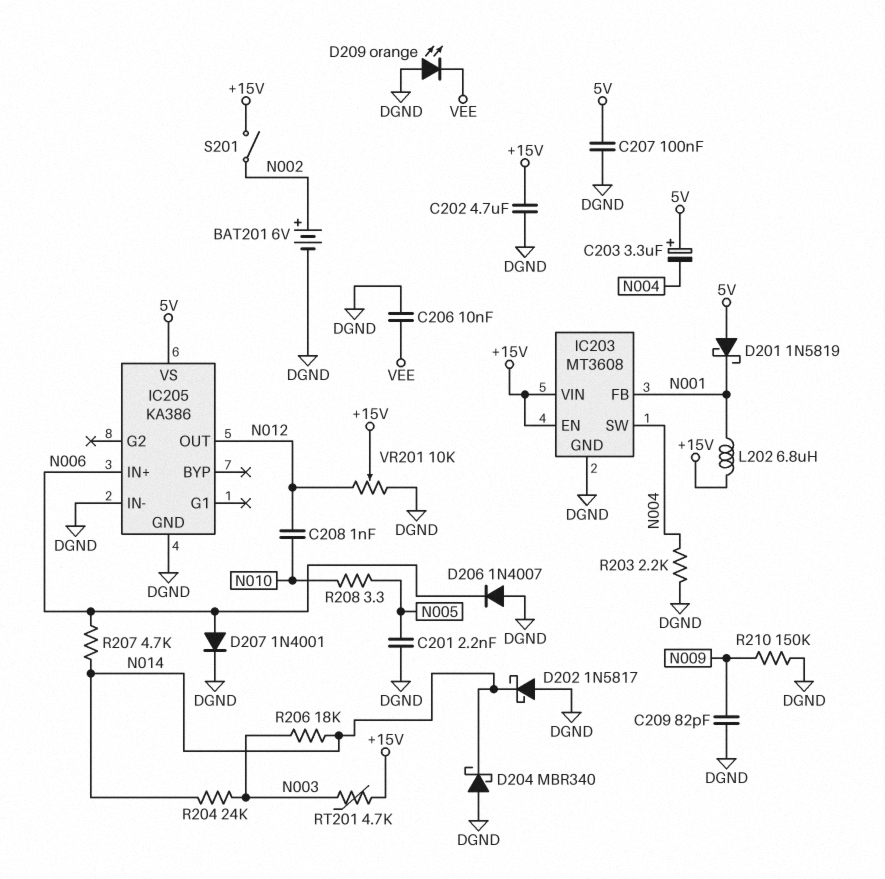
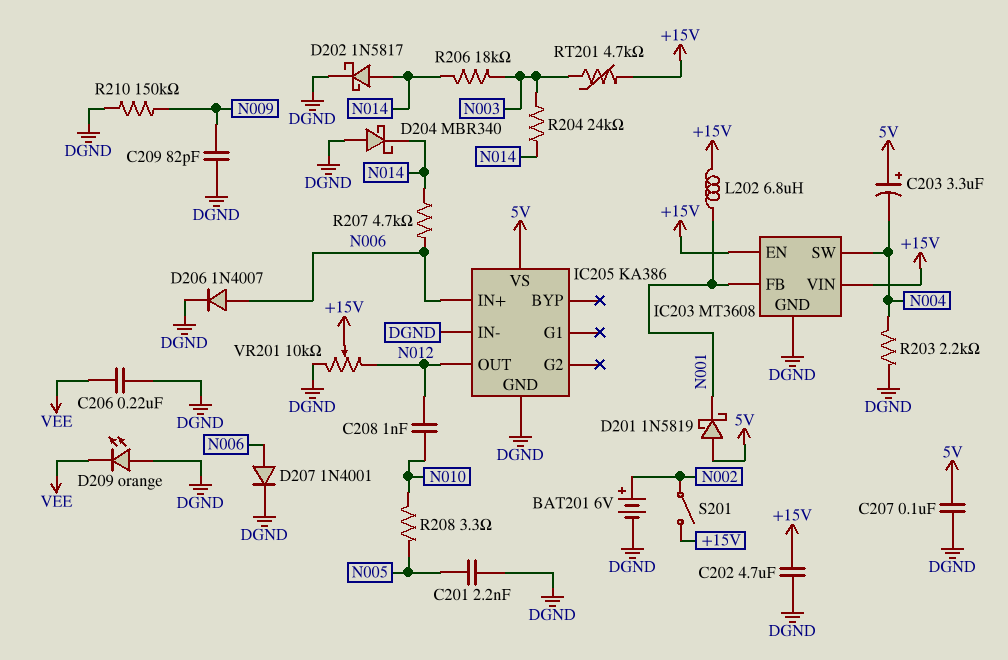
C206: 10nF (DGND, VEE) -> 220nF (DGND, VEE)
D202: schottky 1N5817 (A DGND, K N014) -> schottky 1N5817 (A N014, K DGND)
D206: diode 1N4007 (A DGND, K N006) -> diode 1N4007 (A N006, K DGND)

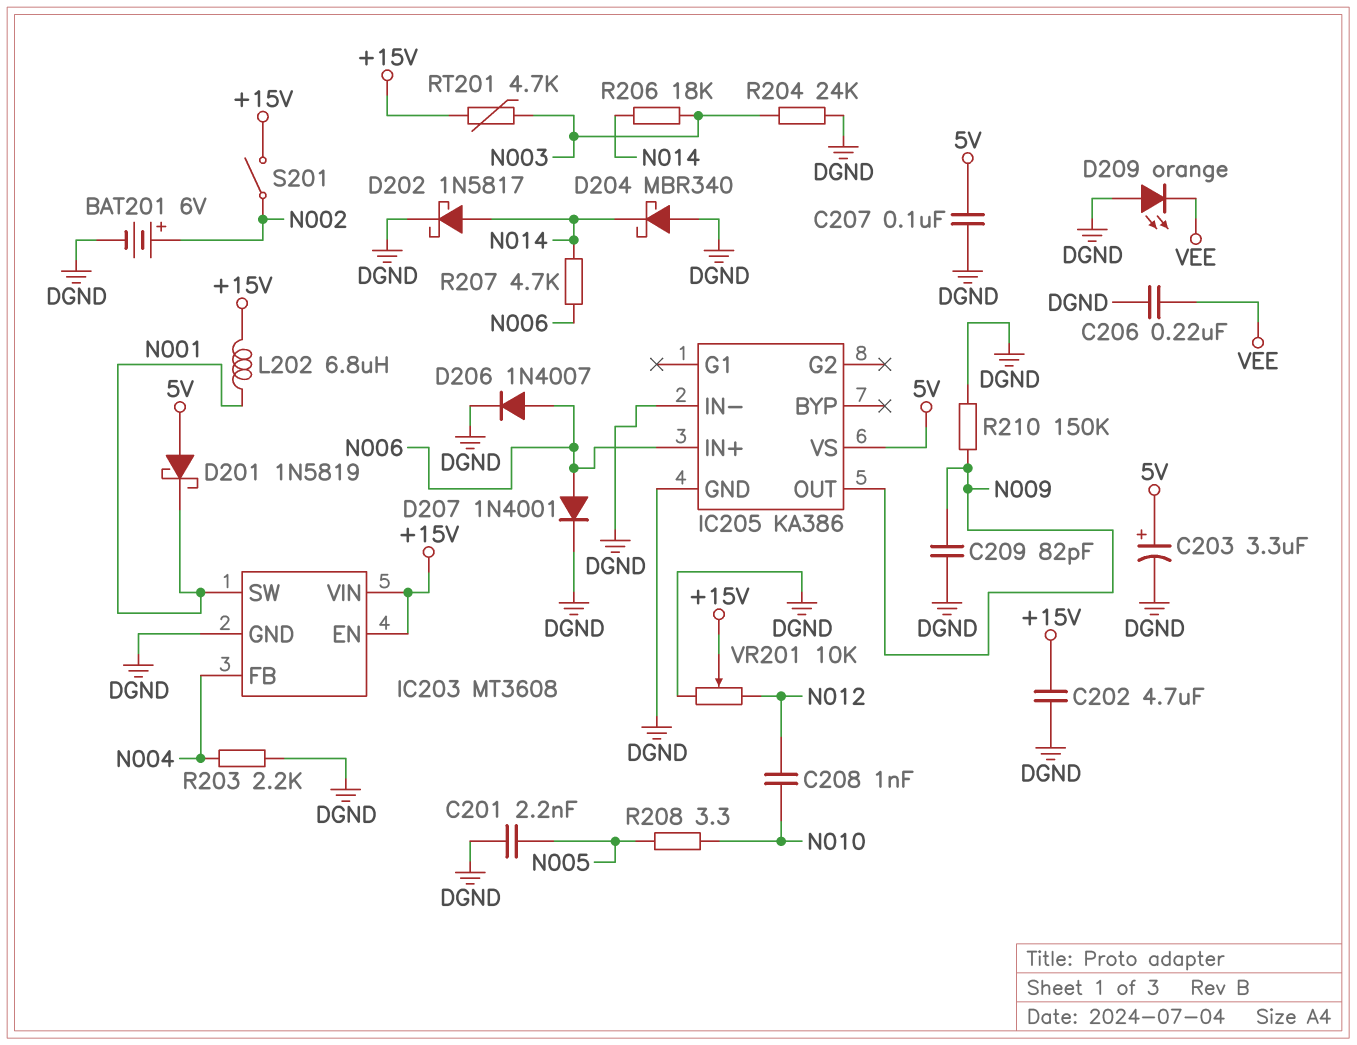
C203: 3.3uF (plus 5V, minus N004) -> 3.3uF (plus 5V, minus DGND)
IC203 pin FB: N001 -> N004
IC203 pin SW: N004 -> N001
IC205 pin OUT: N012 -> N009
R204: 24k (N003, N014) -> 24k (DGND, N003)

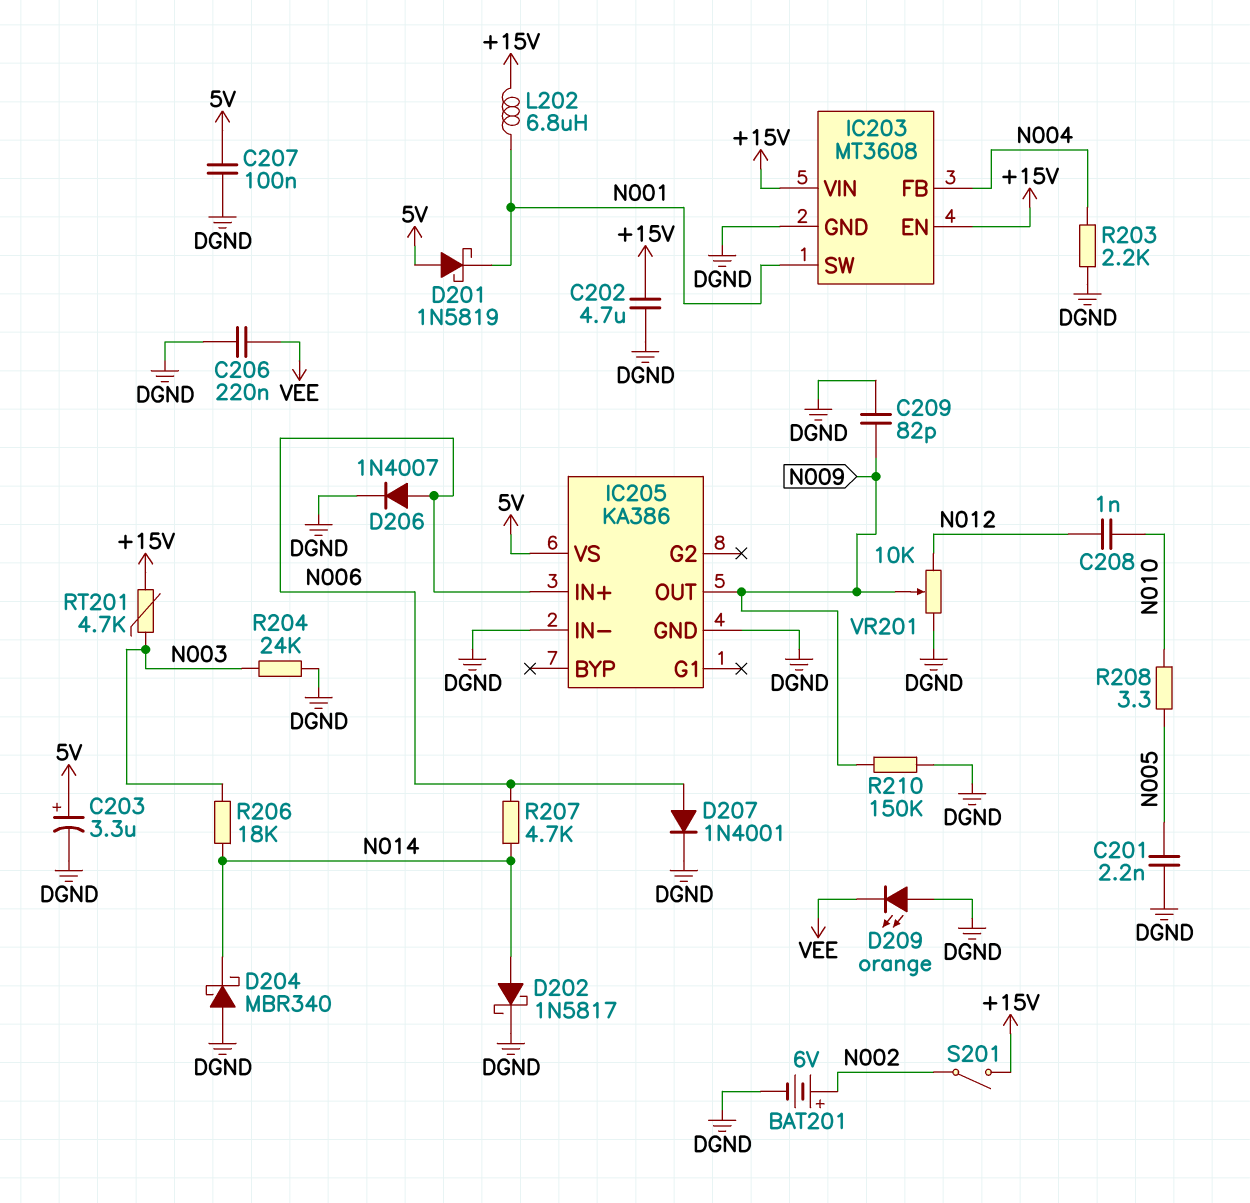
VR201: 10k (DGND, N012, wiper +15V) -> 10k (DGND, N012, wiper N009)

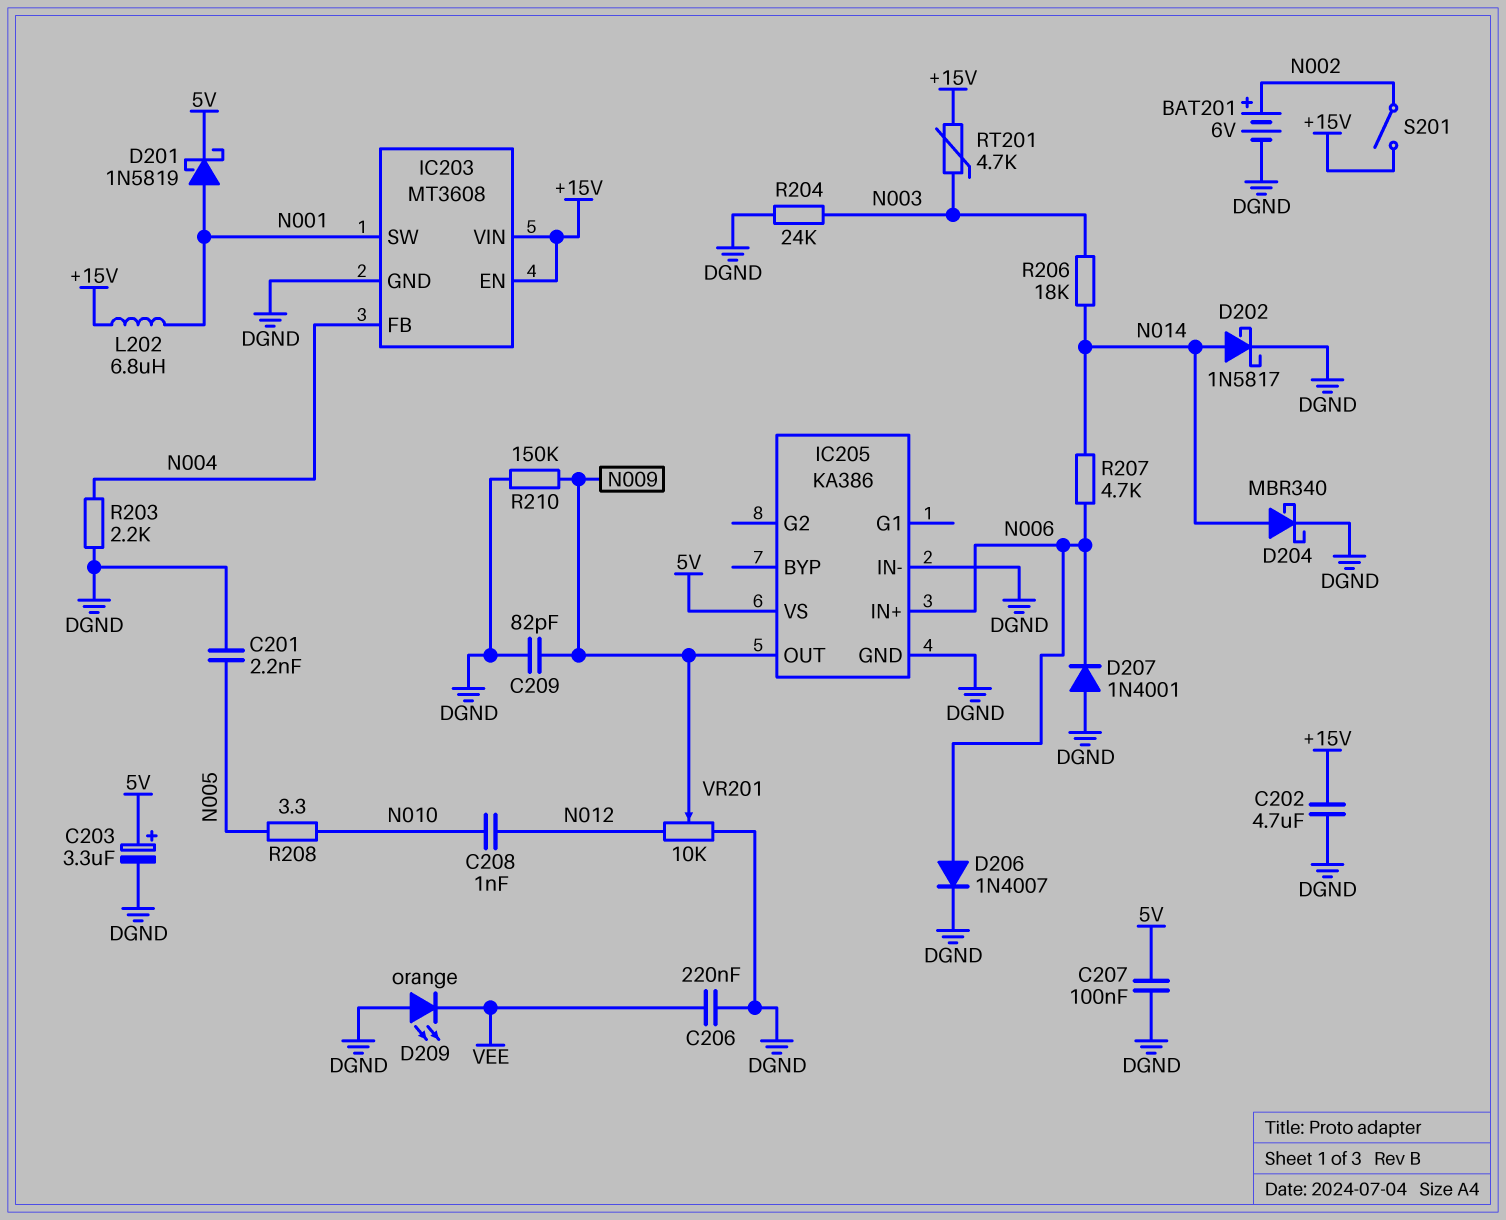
D201: schottky 1N5819 (A 5V, K N001) -> schottky 1N5819 (A N001, K 5V)
D204: schottky MBR340 (A DGND, K N014) -> schottky MBR340 (A N014, K DGND)
D207: diode 1N4001 (A N006, K DGND) -> diode 1N4001 (A DGND, K N006)

